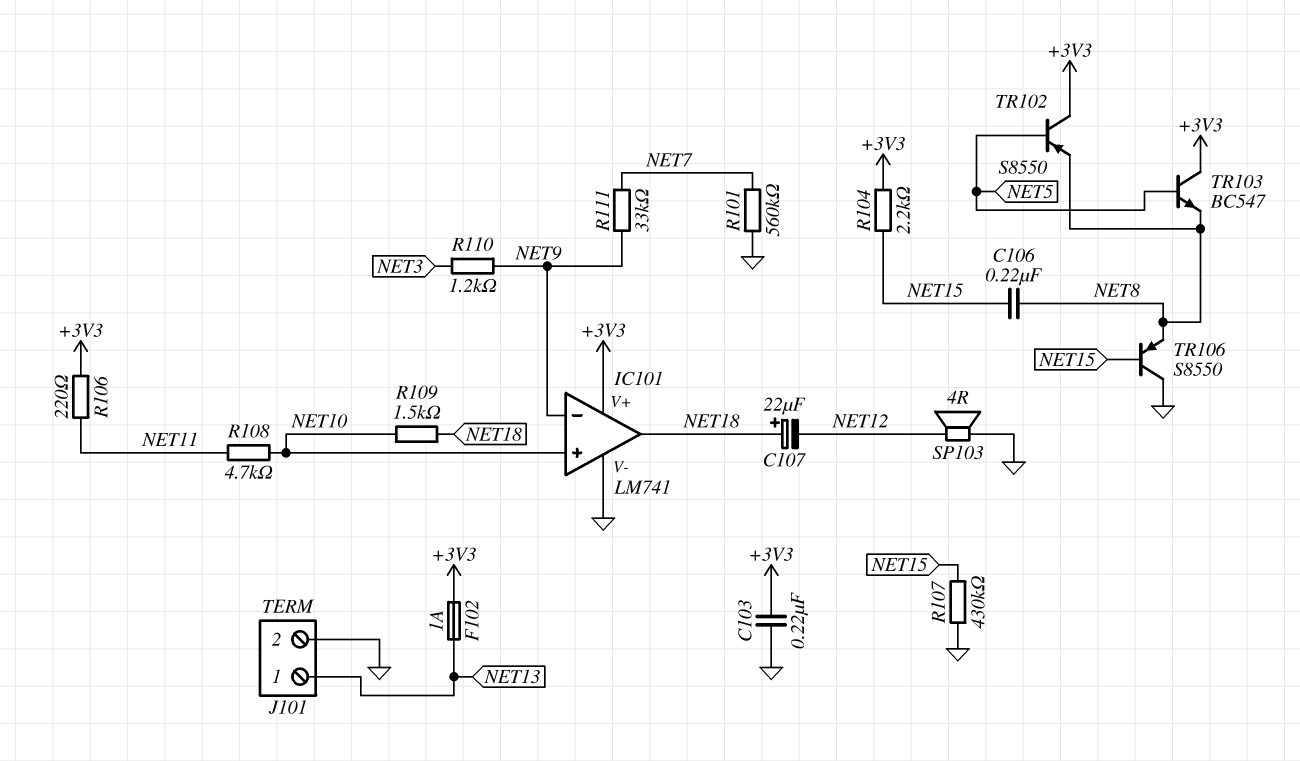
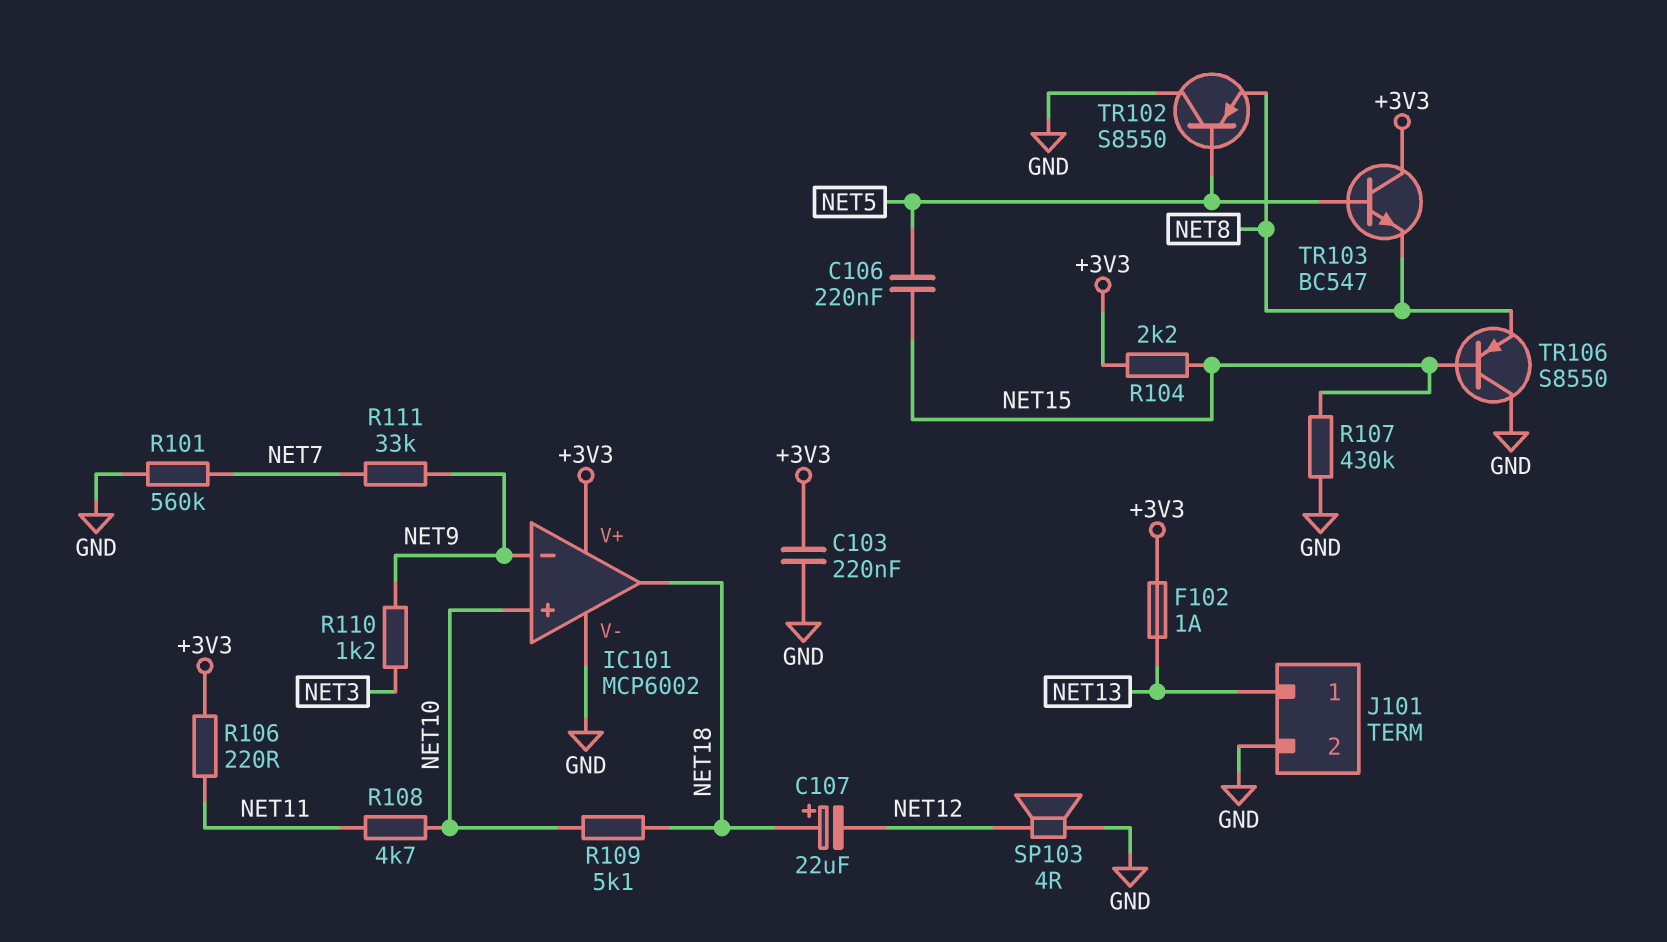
C106: 220nF (NET8, NET15) -> 220nF (NET5, NET15)
IC101: LM741 -> MCP6002
R109: 1.5k (NET10, NET18) -> 5.1k (NET10, NET18)
TR102: PNP S8550 (B NET5, C +3V3, E NET8) -> PNP S8550 (B NET5, C GND, E NET8)

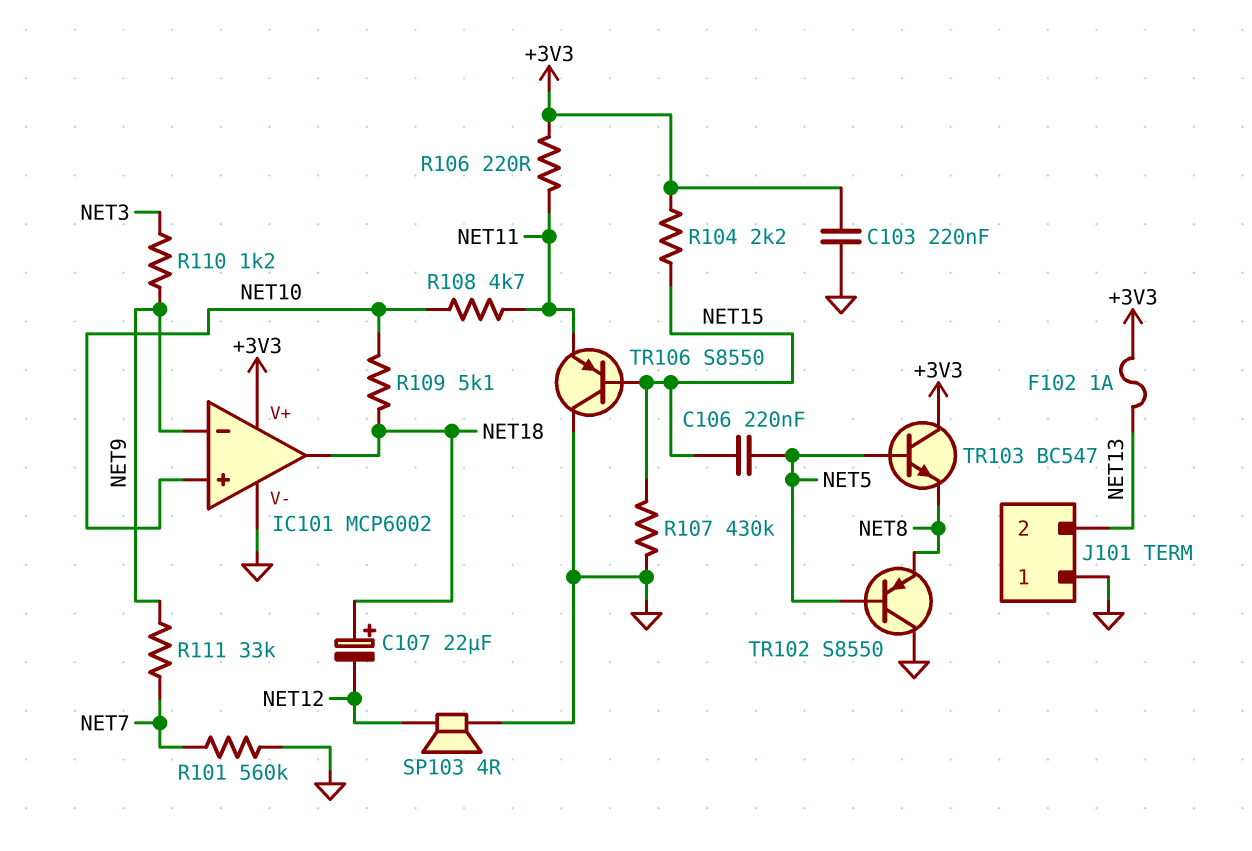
J101 pin 1: NET13 -> GND
J101 pin 2: GND -> NET13
TR106: PNP S8550 (B NET15, C GND, E NET8) -> PNP S8550 (B NET15, C GND, E NET11)

